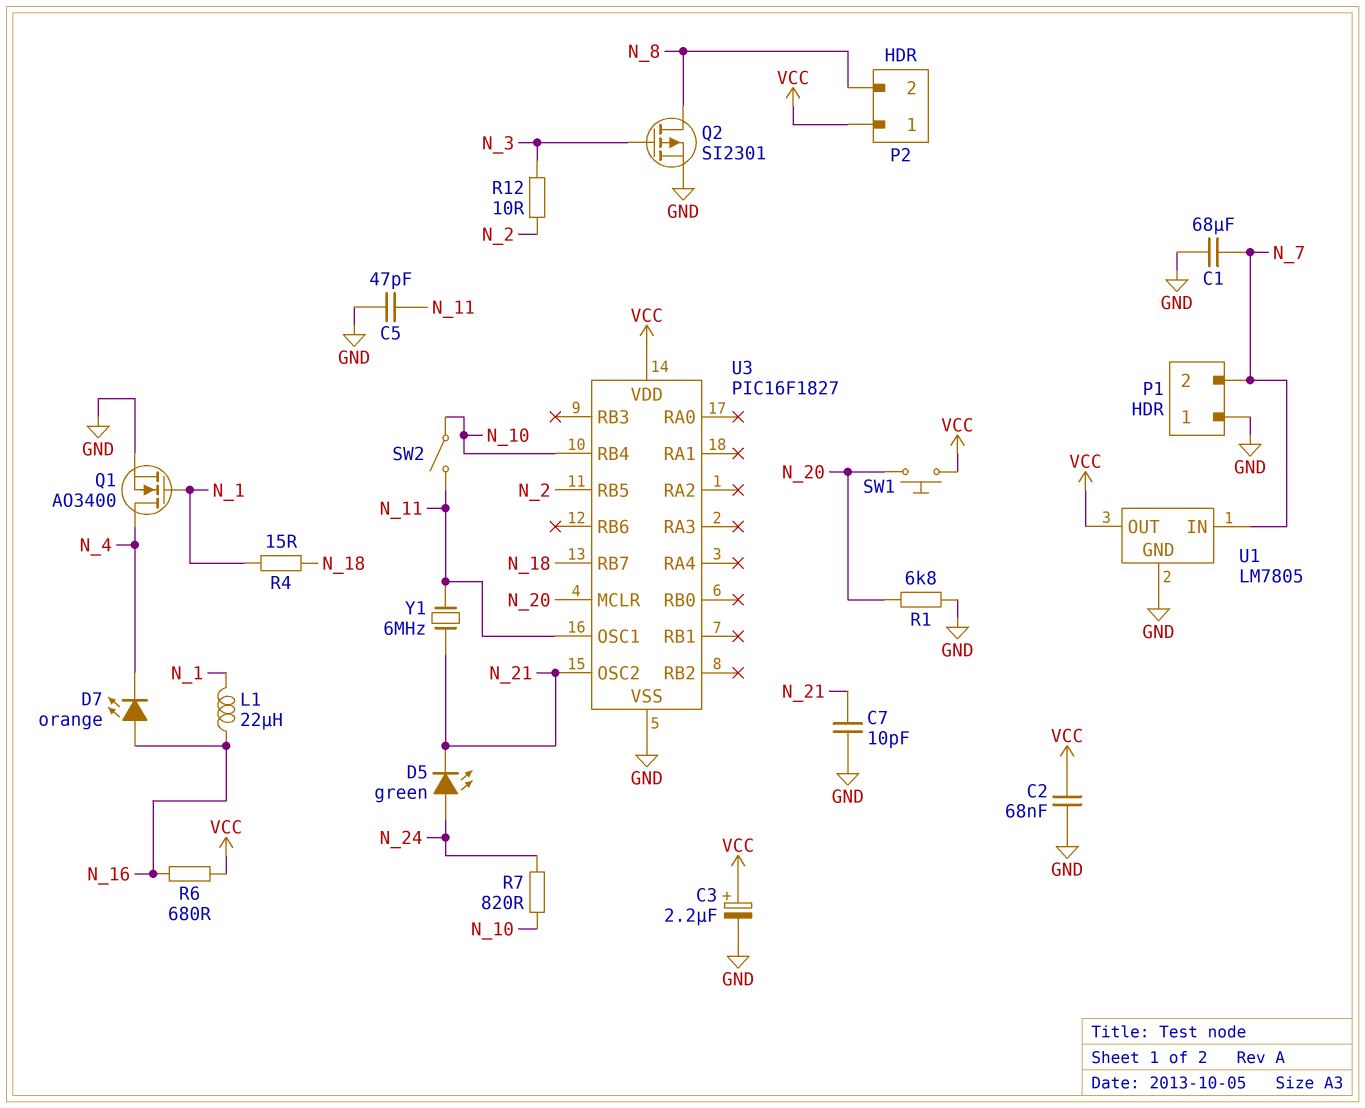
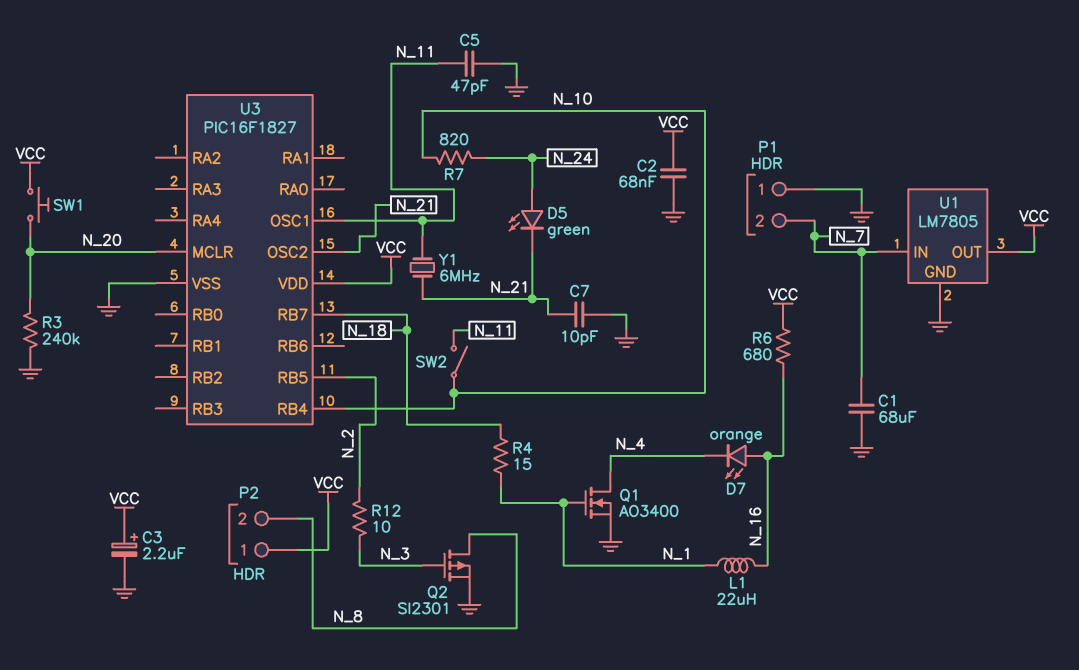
R1: 6.8k (GND, N_20) -> none
R3: none -> 240k (GND, N_20)

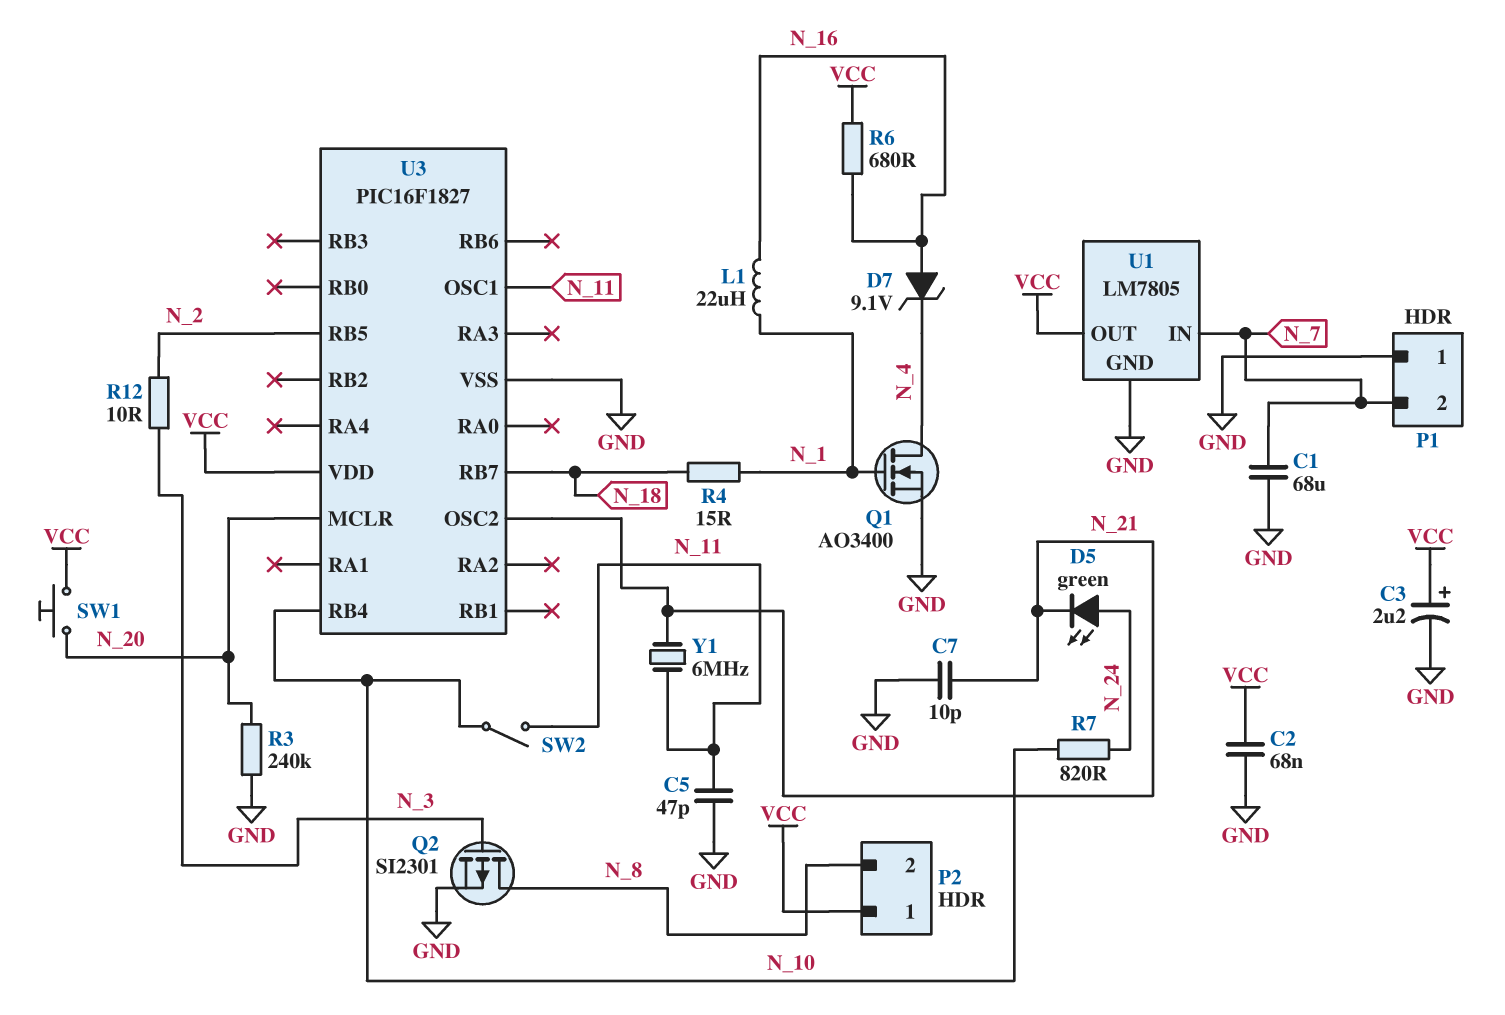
D7: LED orange (A N_16, K N_4) -> zener 9.1V (A N_16, K N_4)

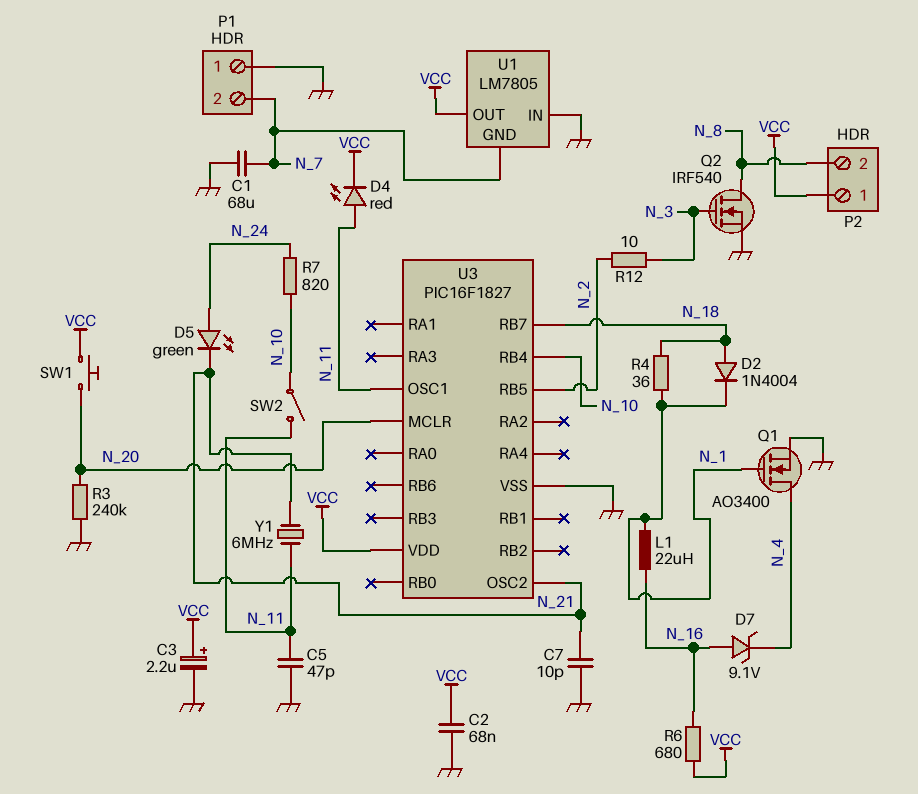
D2: none -> diode 1N4004 (A N_18, K N_1)
D4: none -> LED red (A N_11, K VCC)
Q2: PMOS SI2301 (G N_3, D N_8, S GND) -> NMOS IRF540 (G N_3, D N_8, S GND)
R4: 15 (N_1, N_18) -> 36 (N_1, N_18)
U1 pin GND: GND -> N_7
U1 pin IN: N_7 -> GND

